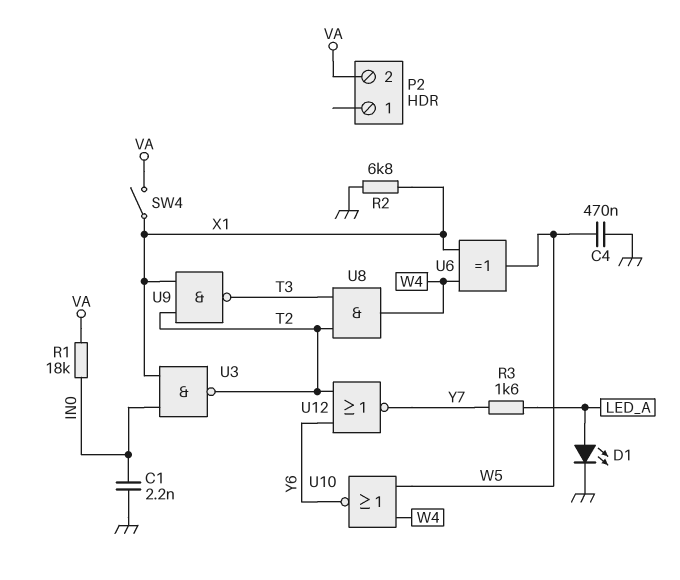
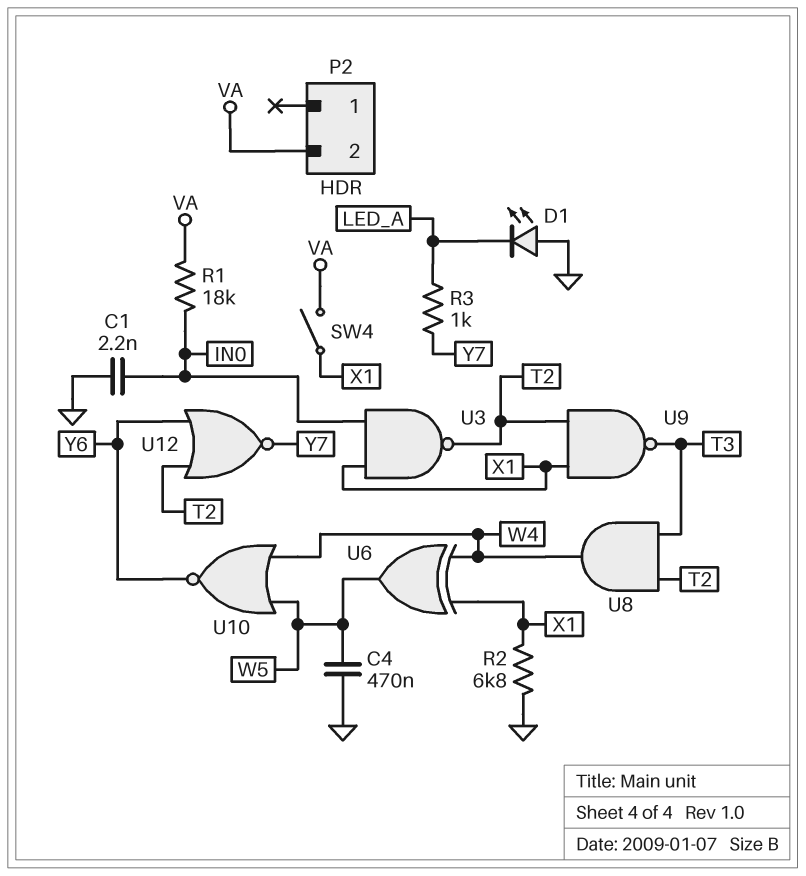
D1: LED (A LED_A, K GND) -> LED (A GND, K LED_A)
R3: 1.6k (LED_A, Y7) -> 1k (LED_A, Y7)

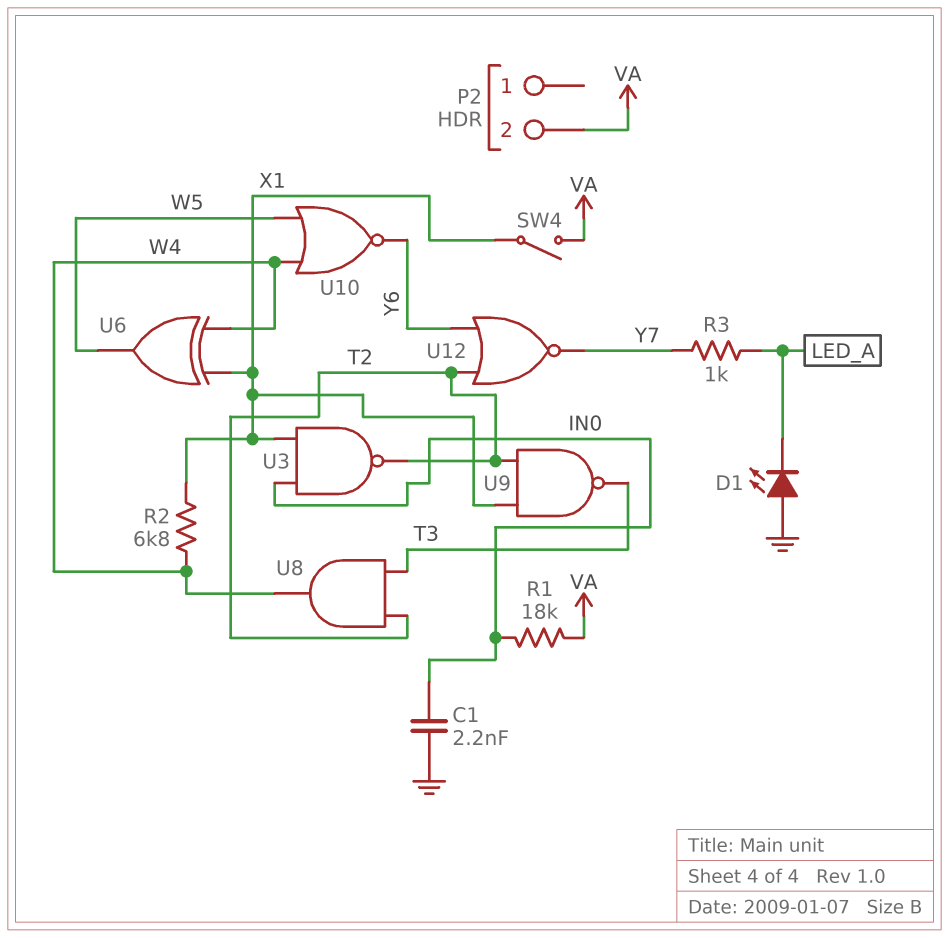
C4: 470nF (GND, W5) -> none
R2: 6.8k (GND, X1) -> 6.8k (W4, X1)

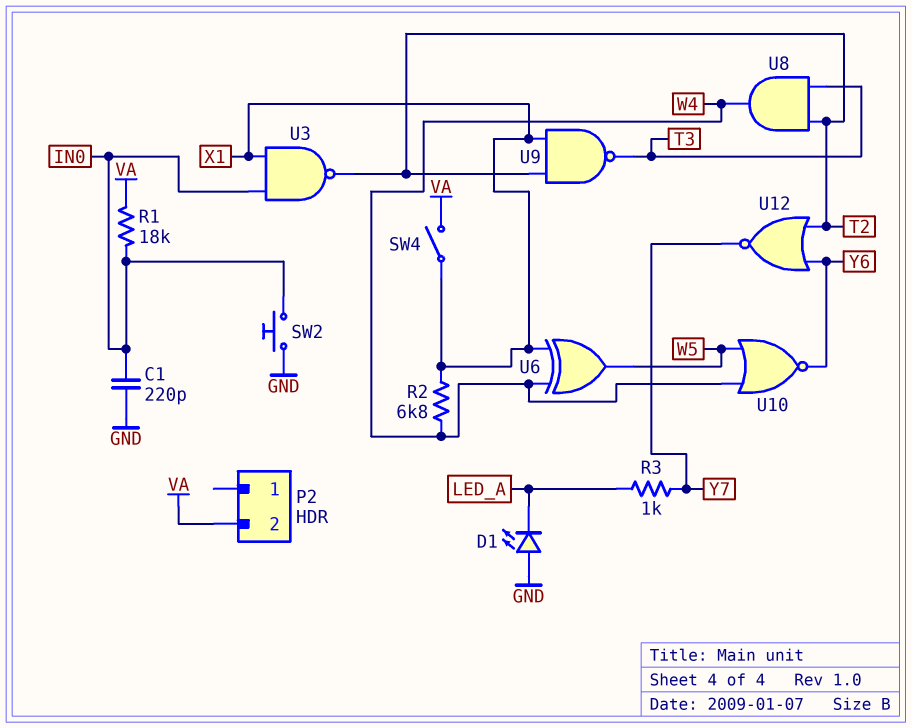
C1: 2.2nF (GND, IN0) -> 220pF (GND, IN0)
SW2: none -> button (GND, IN0)

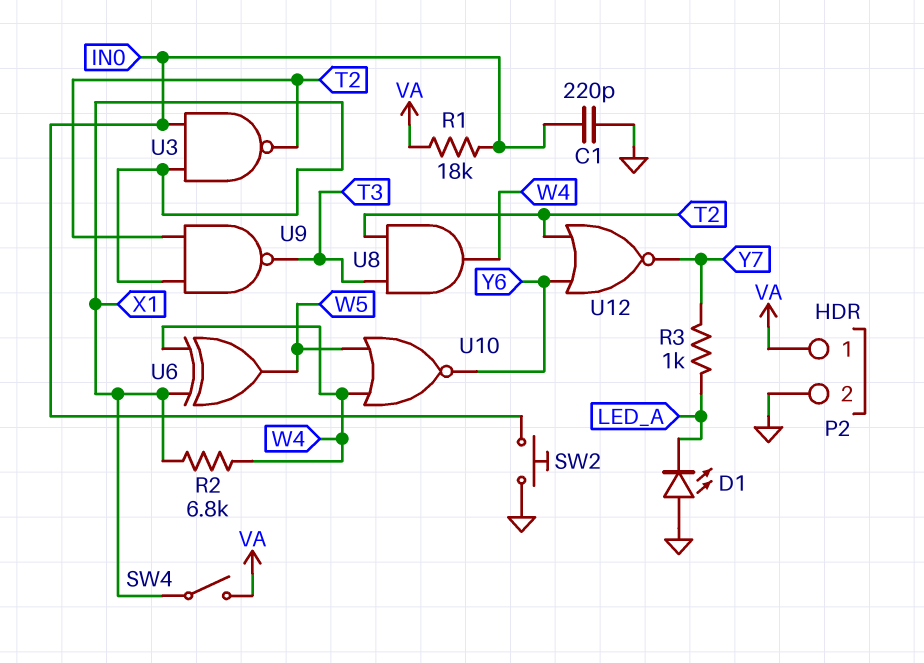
P2 pin 1: none -> VA
P2 pin 2: VA -> GND

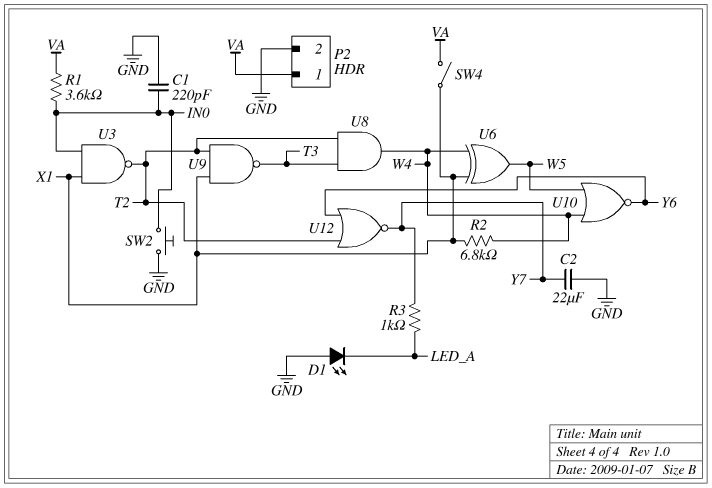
C2: none -> 22uF (GND, Y7)
R1: 18k (IN0, VA) -> 3.6k (IN0, VA)

